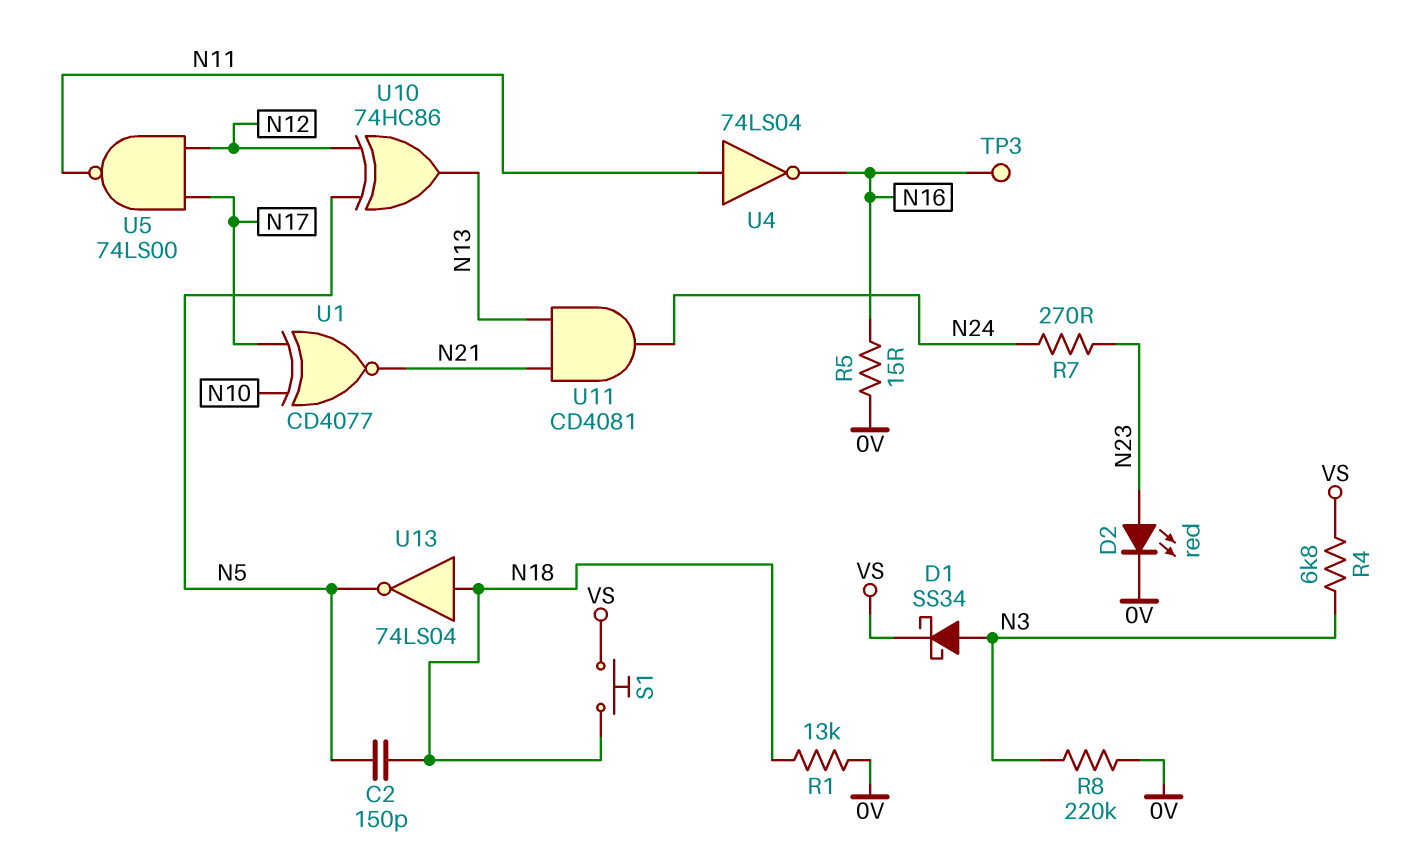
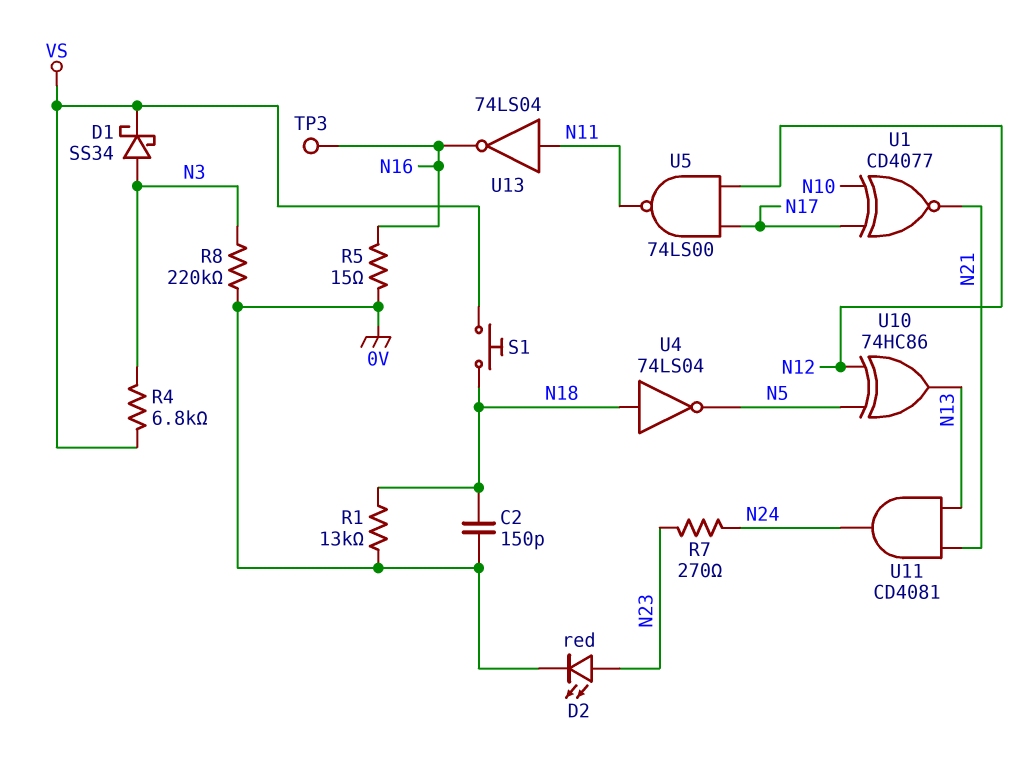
C2: 150pF (N5, N18) -> 150pF (0V, N18)
U4: NOT 74LS04 (in N11, out N16) -> NOT 74LS04 (in N18, out N5)
U13: NOT 74LS04 (in N18, out N5) -> NOT 74LS04 (in N11, out N16)

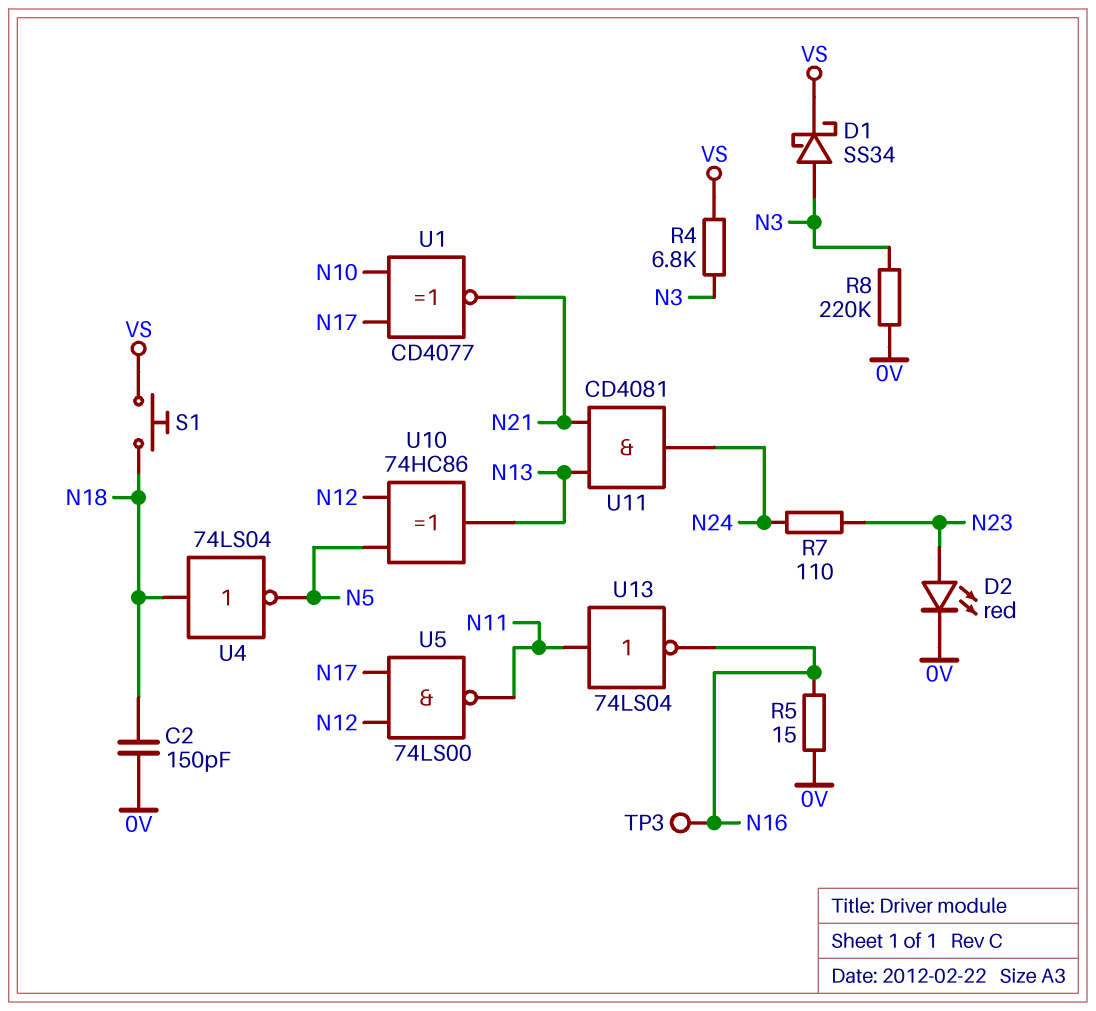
R1: 13k (0V, N18) -> none
R7: 270 (N23, N24) -> 110 (N23, N24)

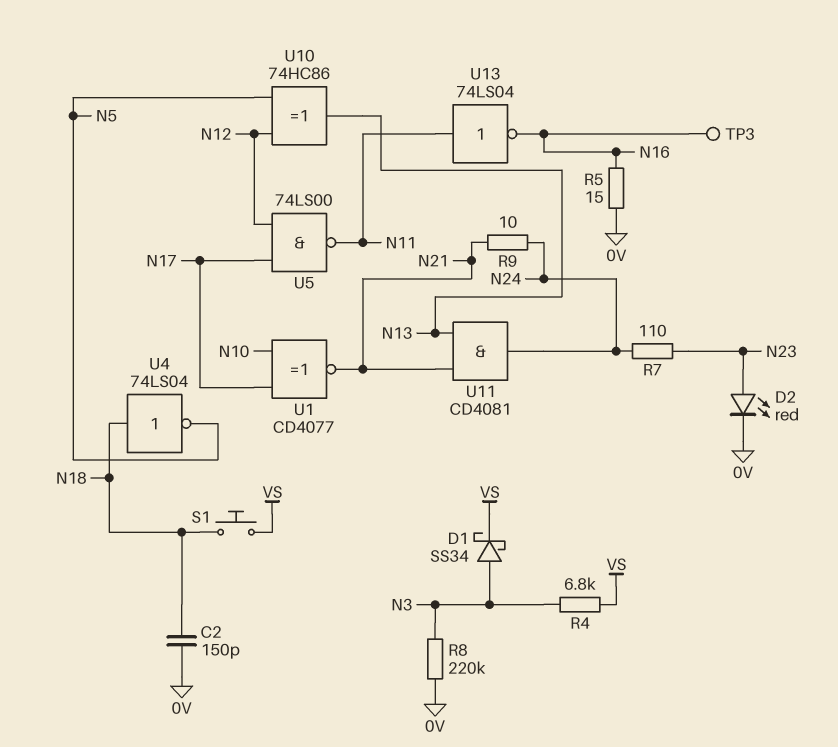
R9: none -> 10 (N21, N24)

